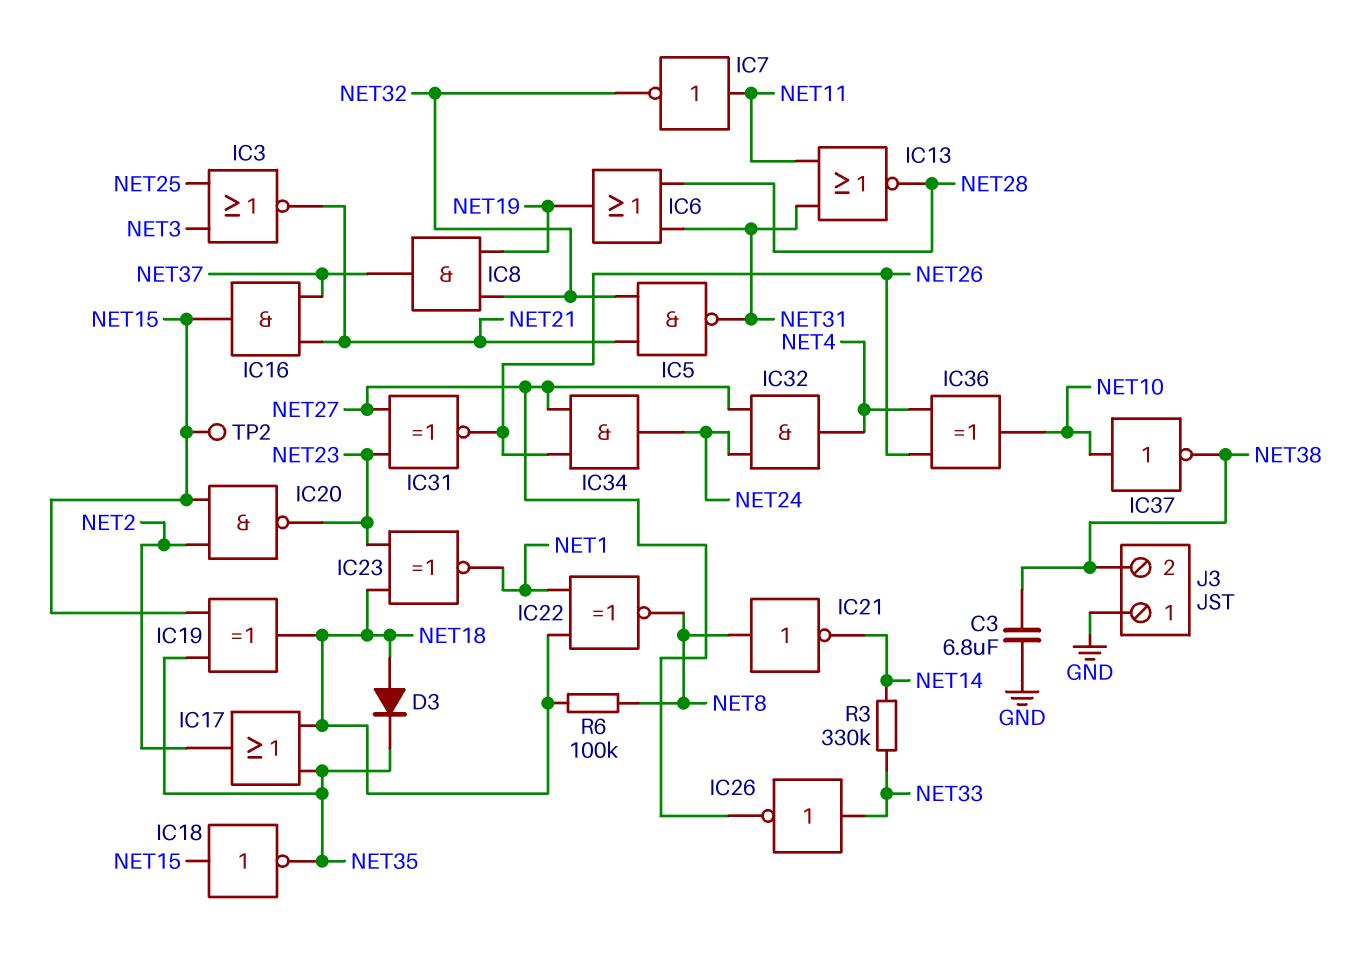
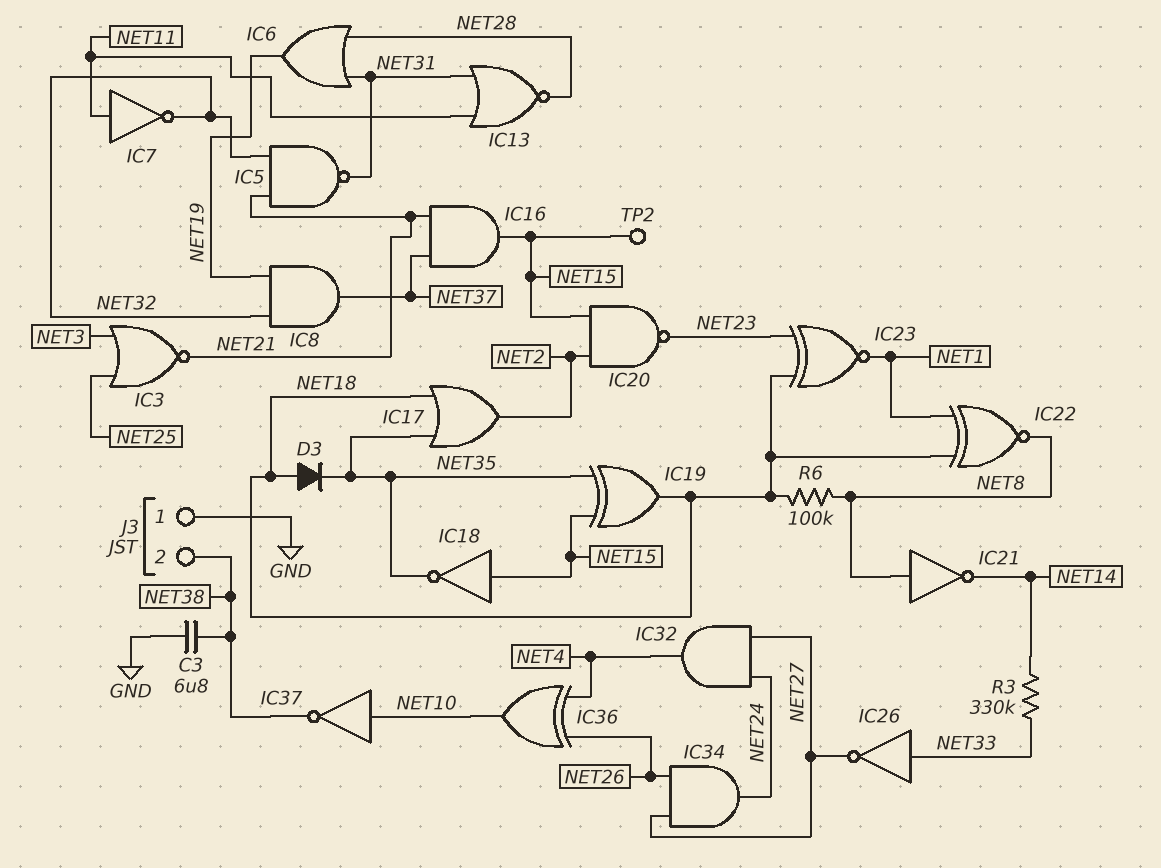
IC31: XNOR (in NET23, in NET27, out NET26) -> none

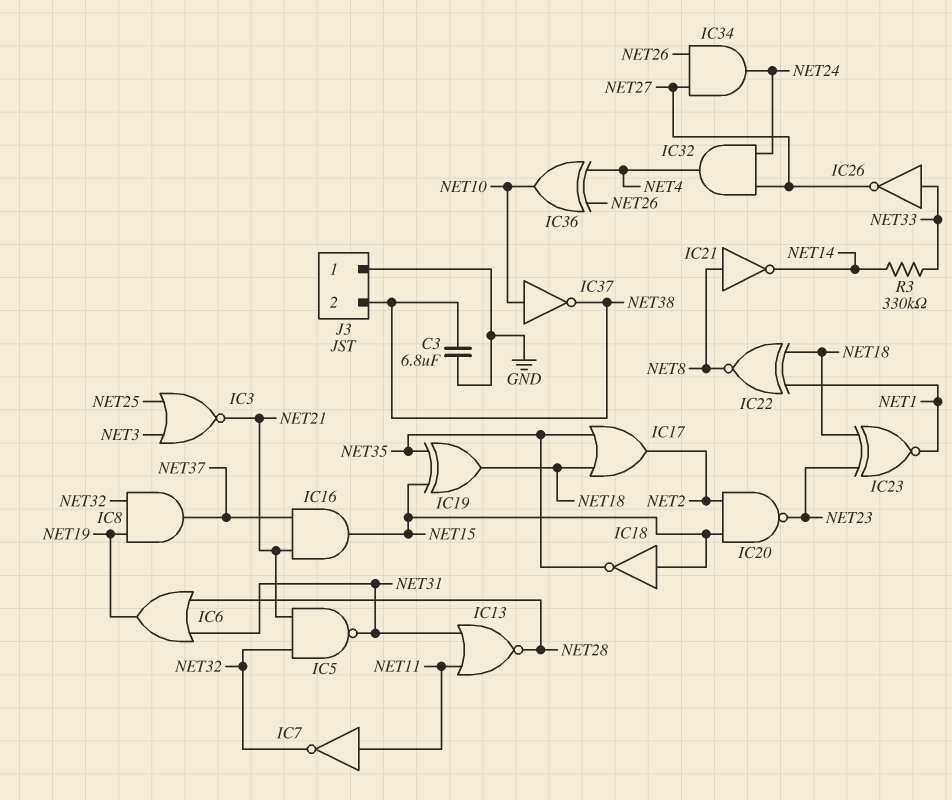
D3: diode (A NET18, K NET35) -> none
R6: 100k (NET8, NET18) -> none
TP2: test point (NET15) -> none

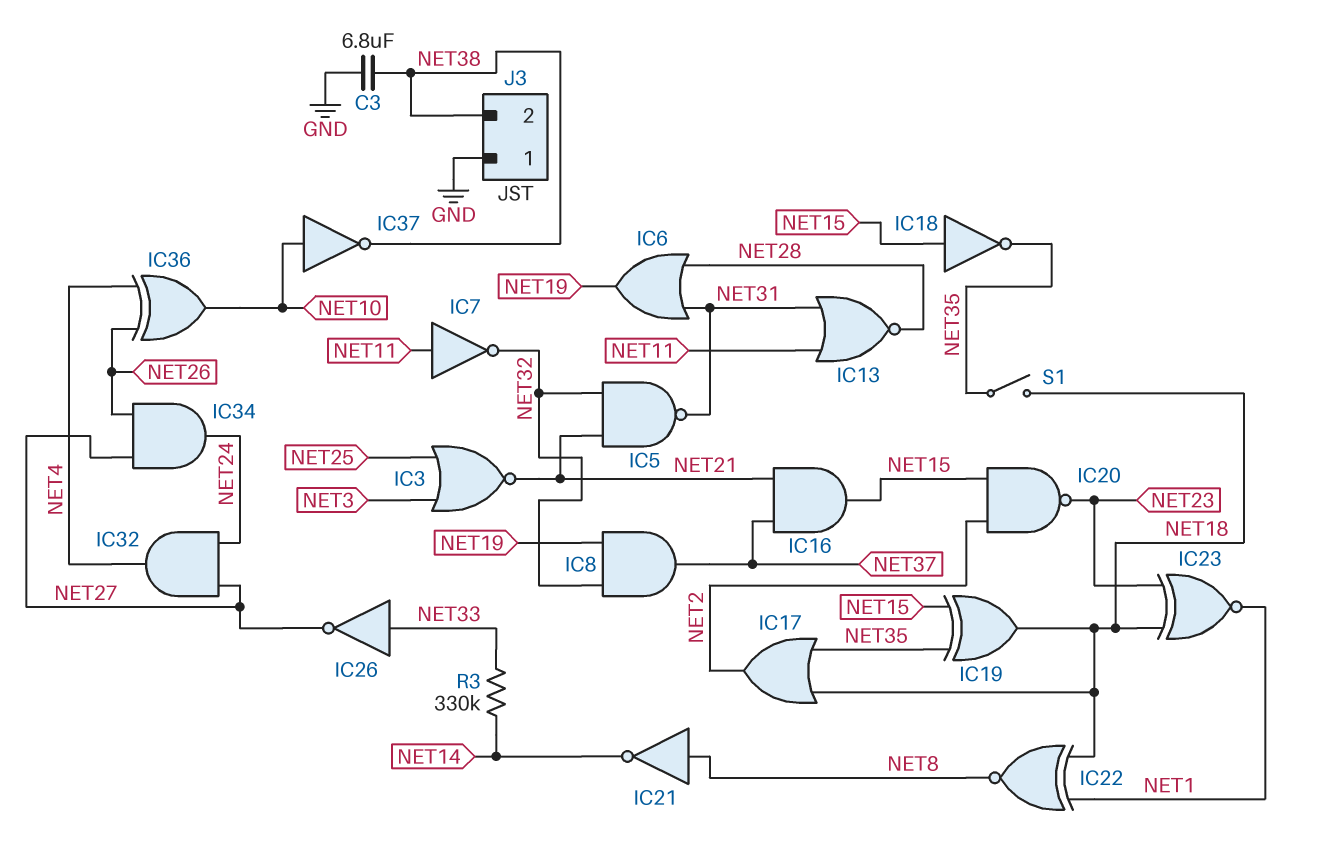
S1: none -> switch (NET18, NET35)

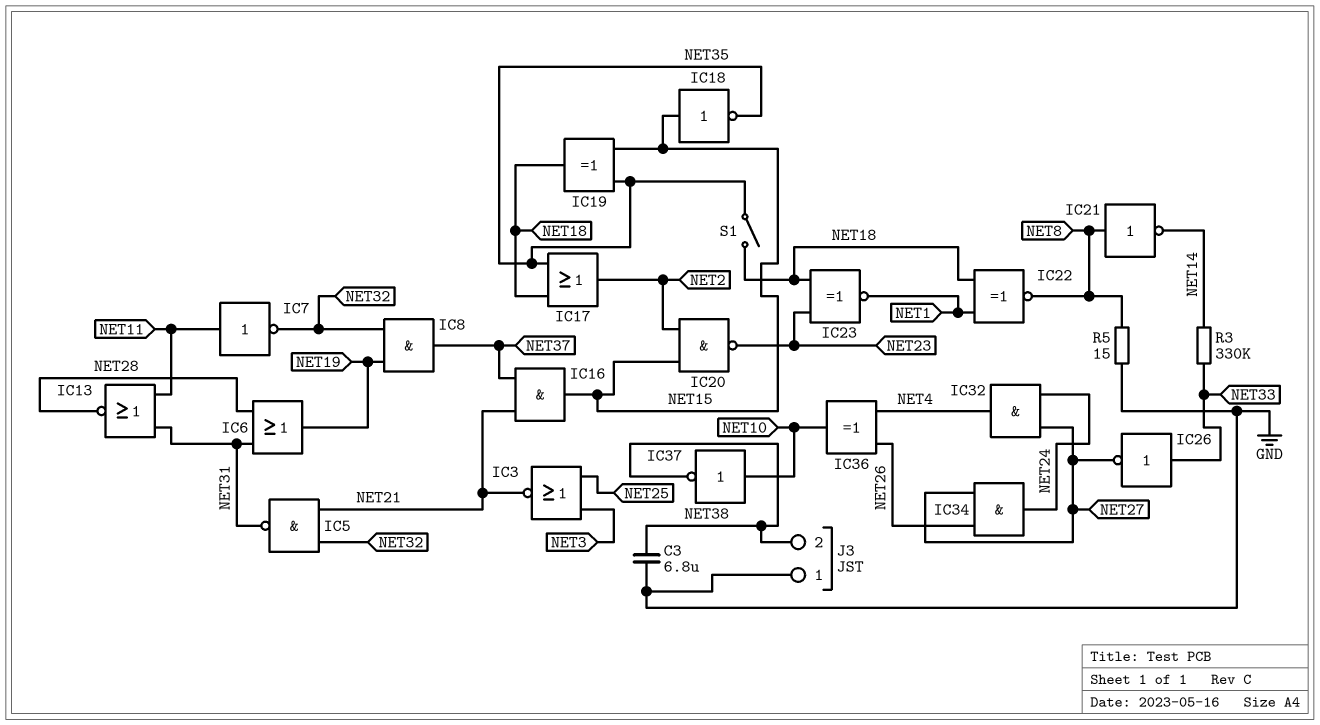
R5: none -> 15 (GND, NET8)

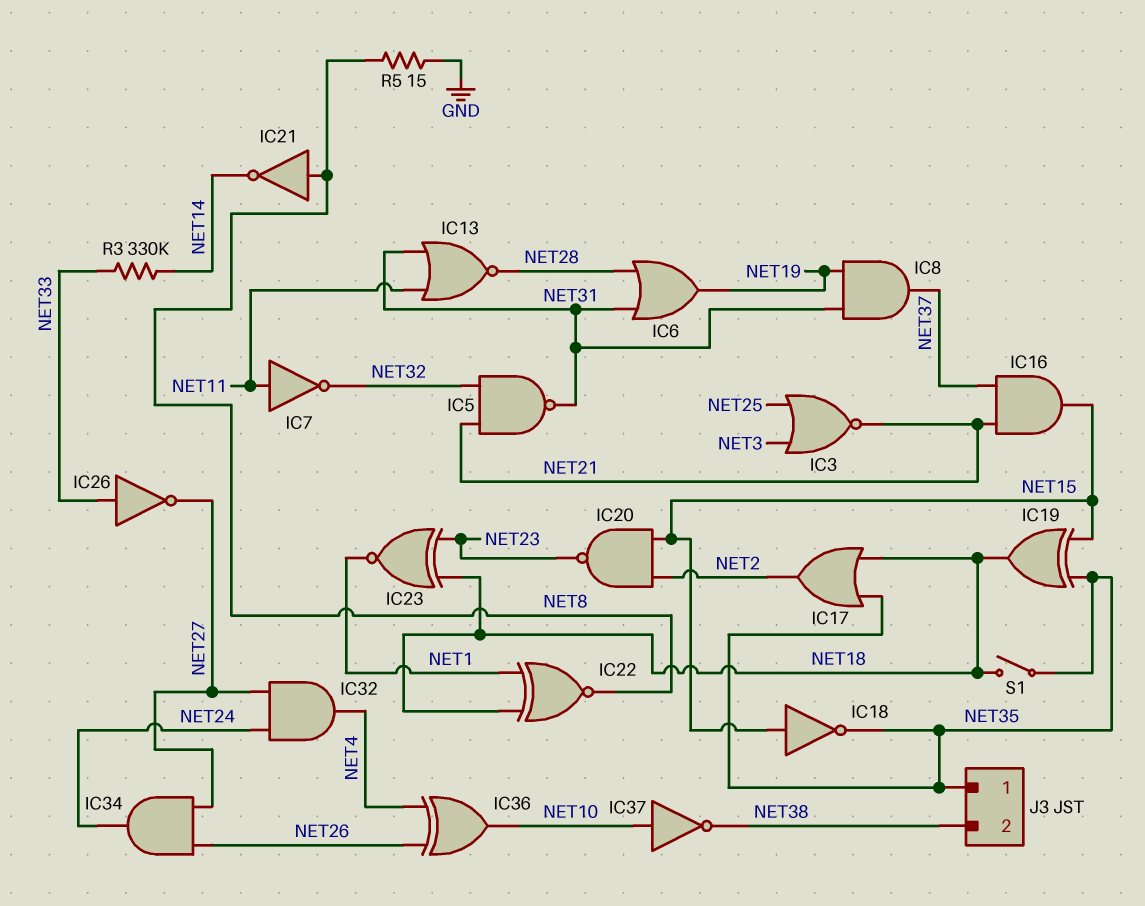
C3: 6.8uF (GND, NET38) -> none
IC8: AND (in NET19, in NET32, out NET37) -> AND (in NET19, in NET31, out NET37)
J3 pin 1: GND -> NET35

